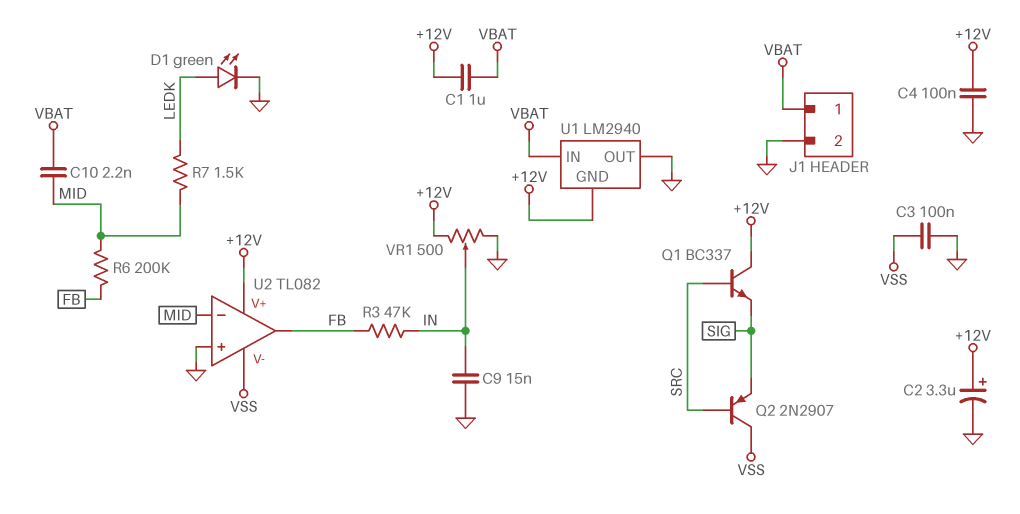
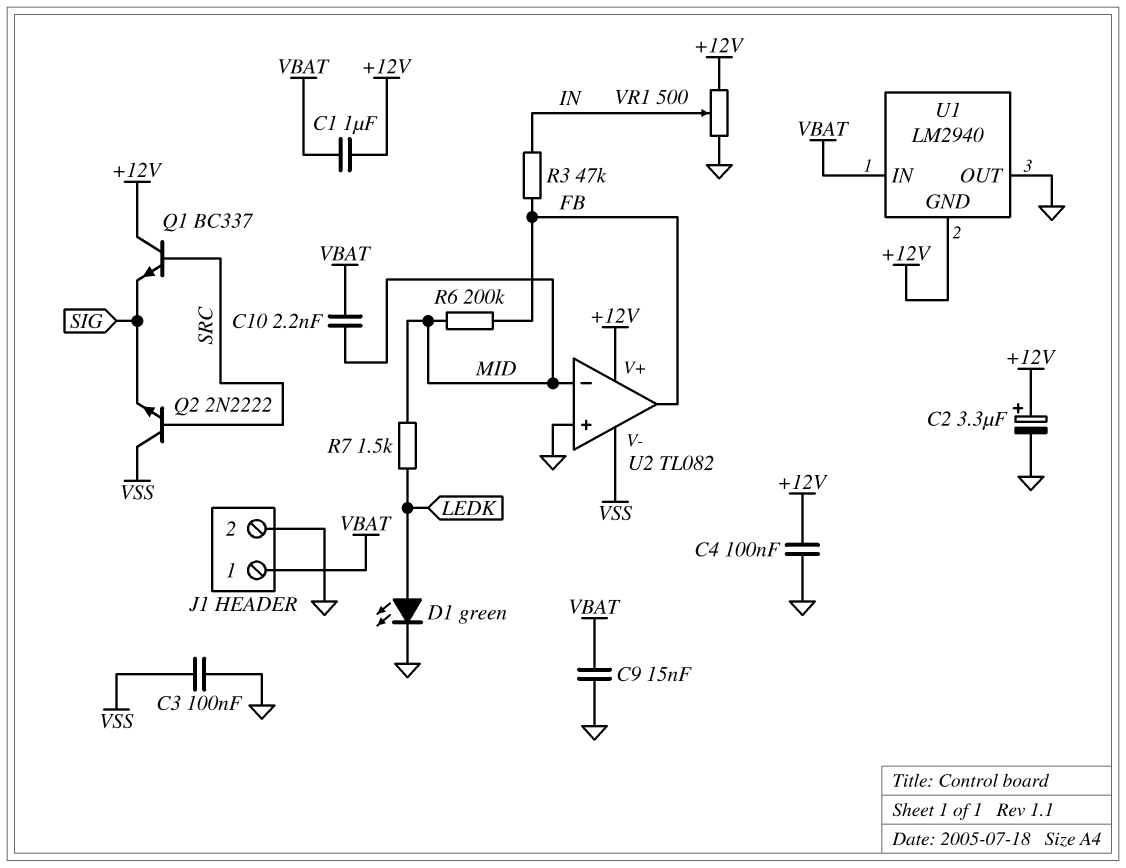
C9: 15nF (GND, IN) -> 15nF (GND, VBAT)
Q2: PNP 2N2907 (B SRC, C VSS, E SIG) -> NPN 2N2222 (B SRC, C VSS, E SIG)

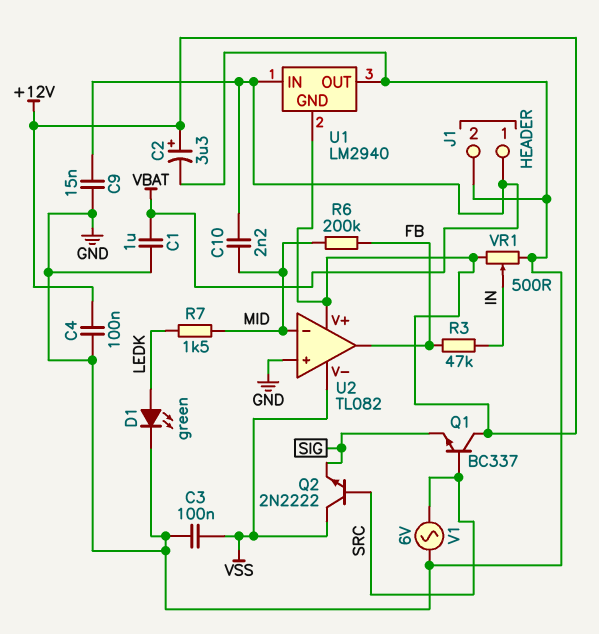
C1: 1uF (+12V, VBAT) -> 1uF (GND, VBAT)
V1: none -> AC 6V (GND, SRC)

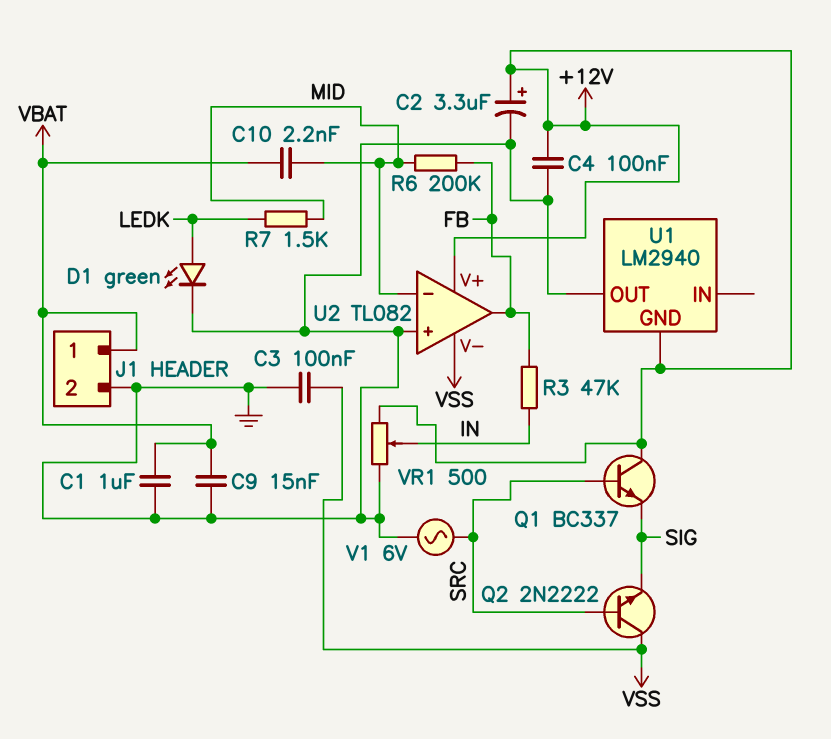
U1 pin IN: VBAT -> none

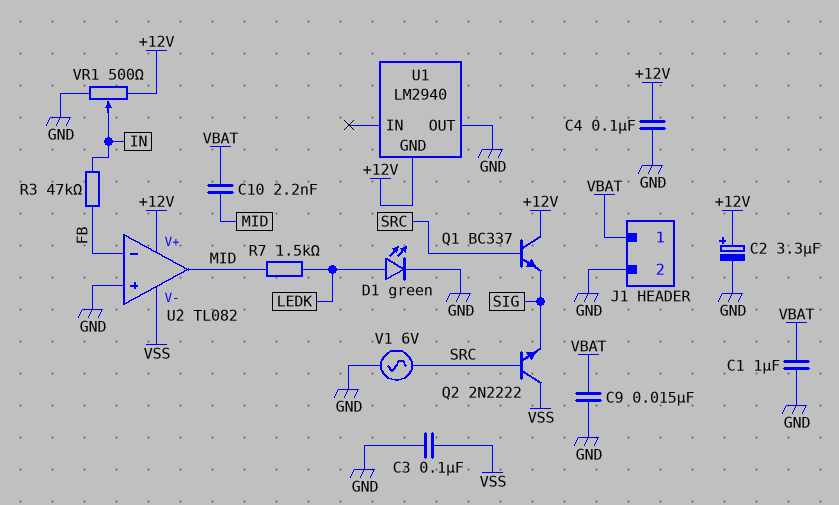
R6: 200k (FB, MID) -> none
U2 pin in-: MID -> FB
U2 pin out: FB -> MID

